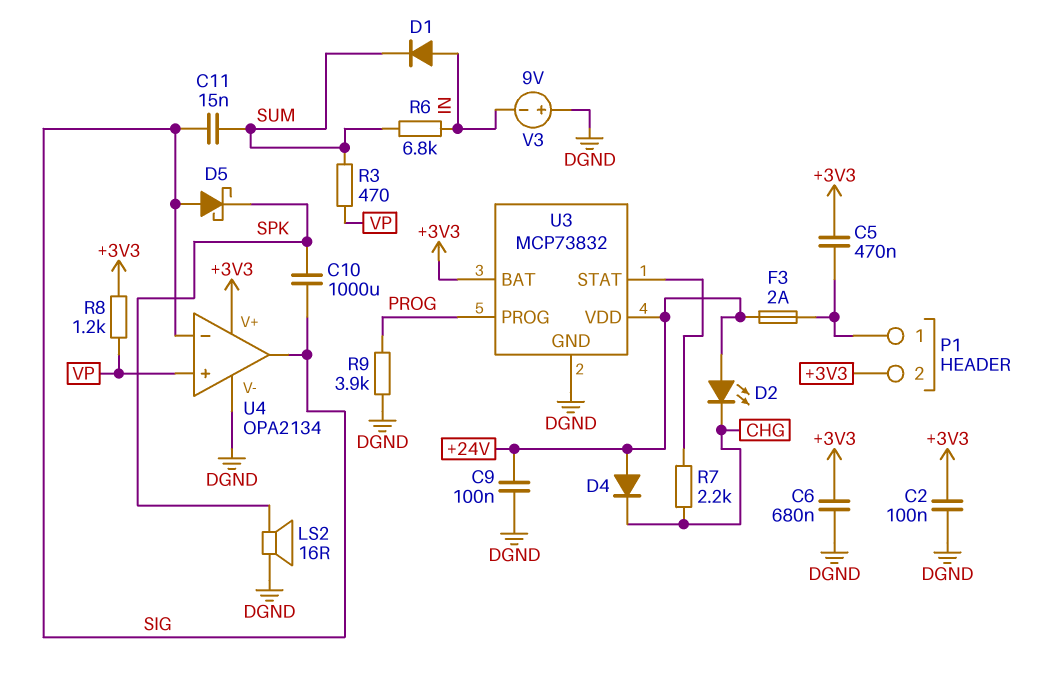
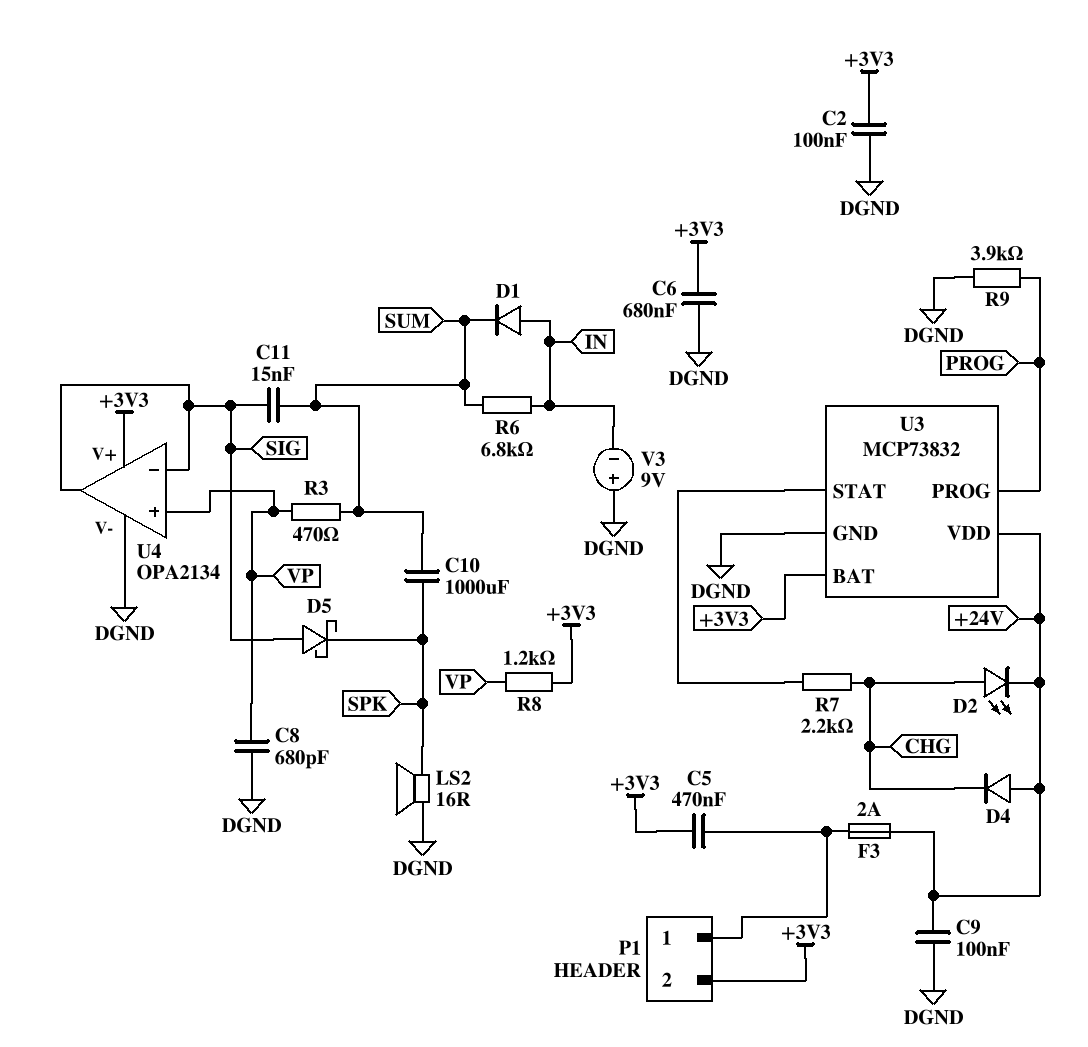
C8: none -> 680pF (DGND, VP)
C10: 1000uF (SIG, SPK) -> 1000uF (SPK, SUM)
D2: LED (A +24V, K CHG) -> LED (A CHG, K +24V)

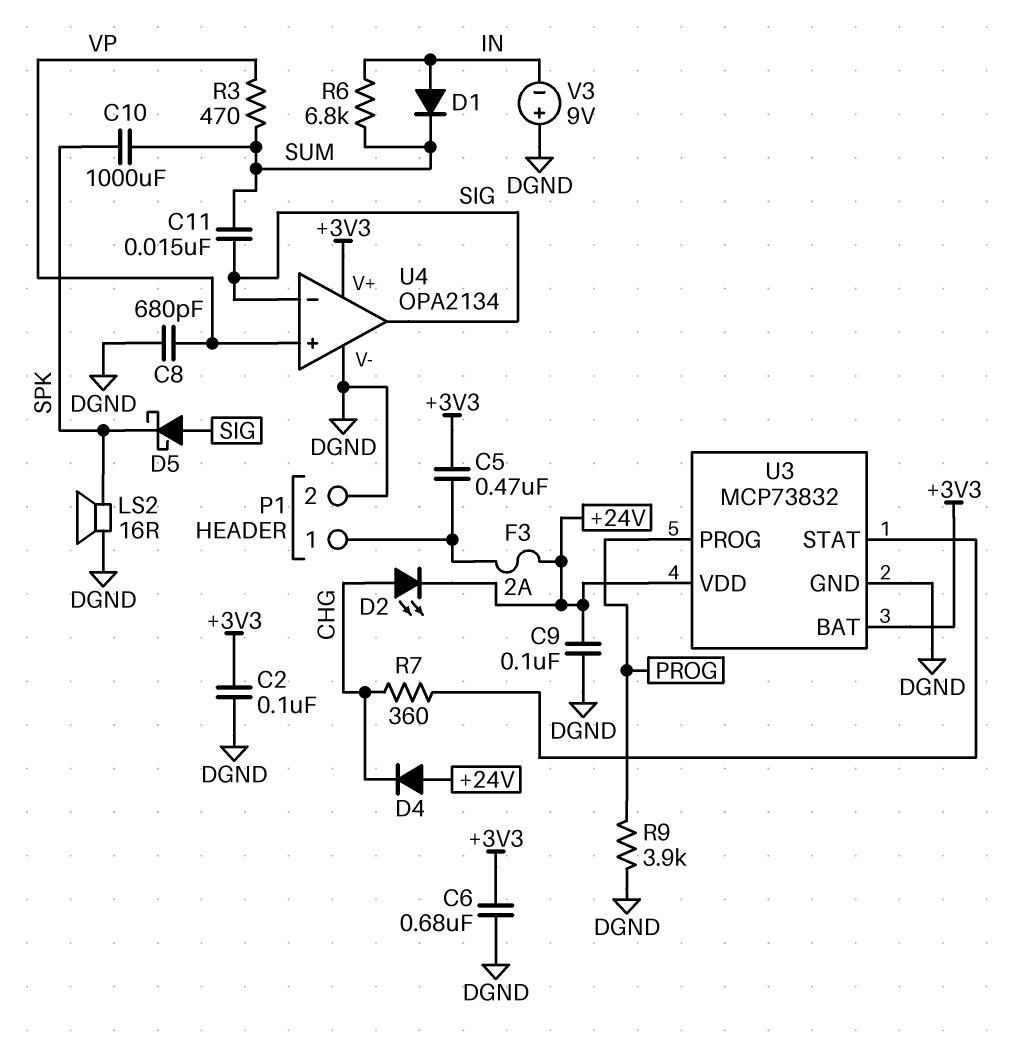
P1 pin 2: +3V3 -> DGND
R7: 2.2k (CHG, U3/STAT) -> 360 (CHG, U3/STAT)
R8: 1.2k (+3V3, VP) -> none

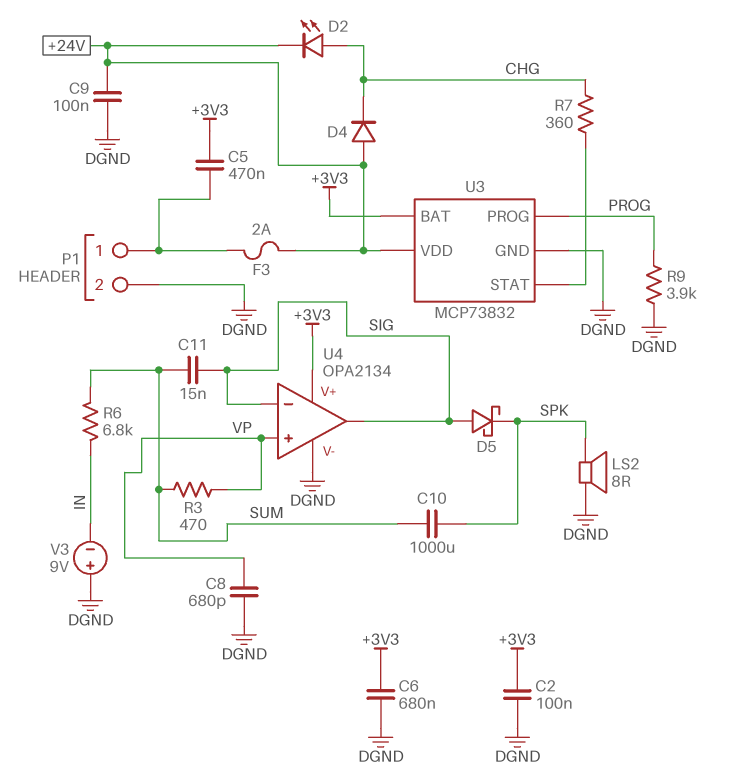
D1: diode (A IN, K SUM) -> none
LS2: speaker 16R (DGND, SPK) -> speaker 8R (DGND, SPK)

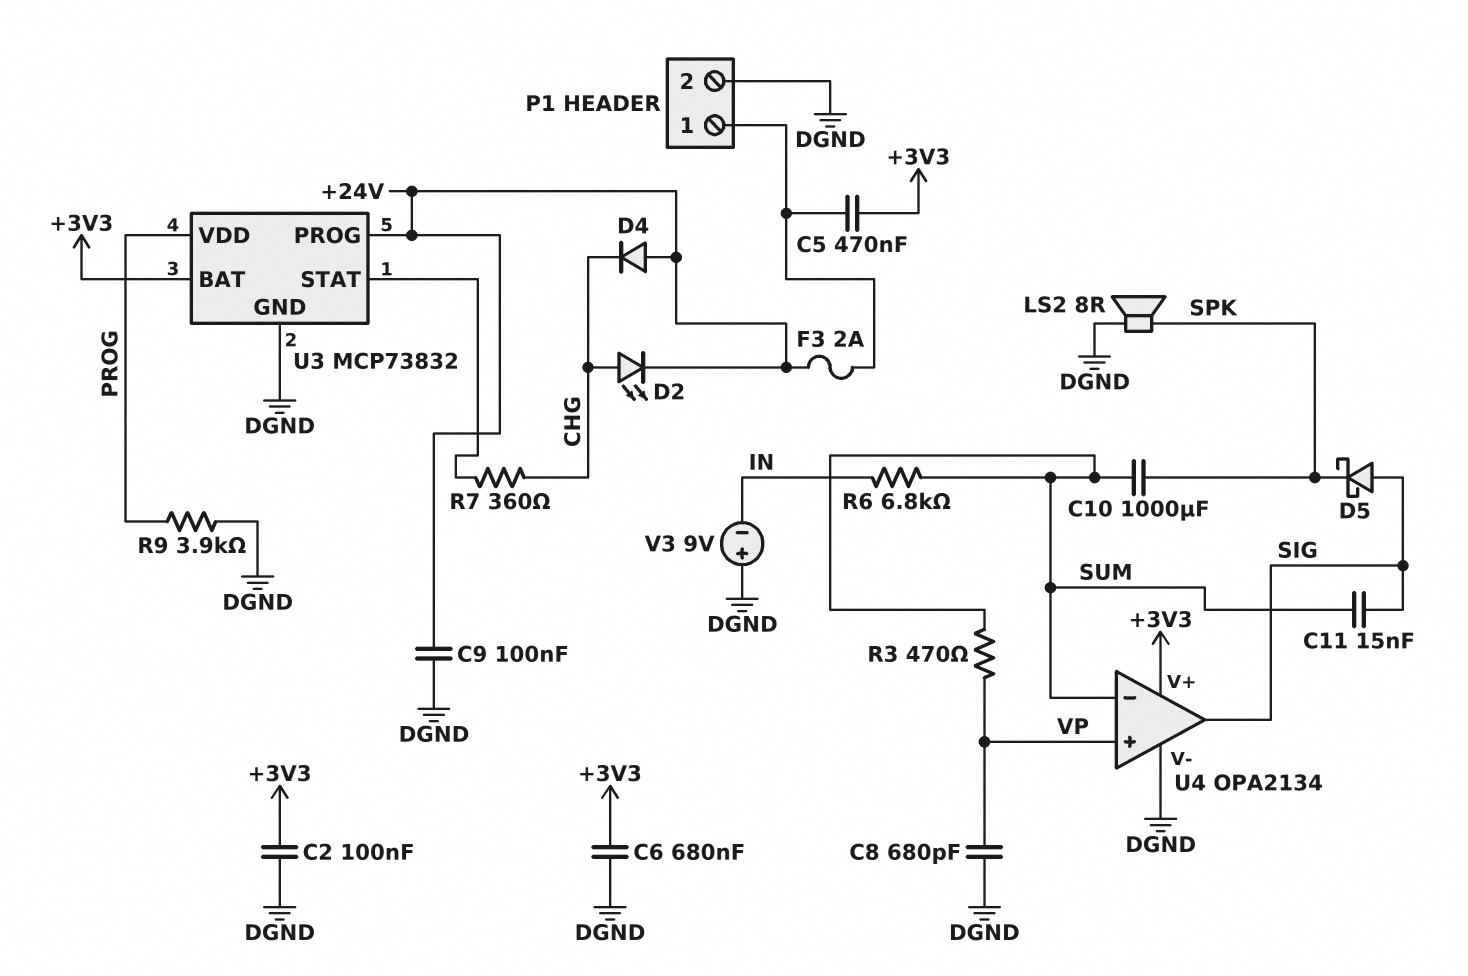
U3 pin PROG: PROG -> +24V
U3 pin VDD: +24V -> PROG
U4 pin in-: SIG -> SUM

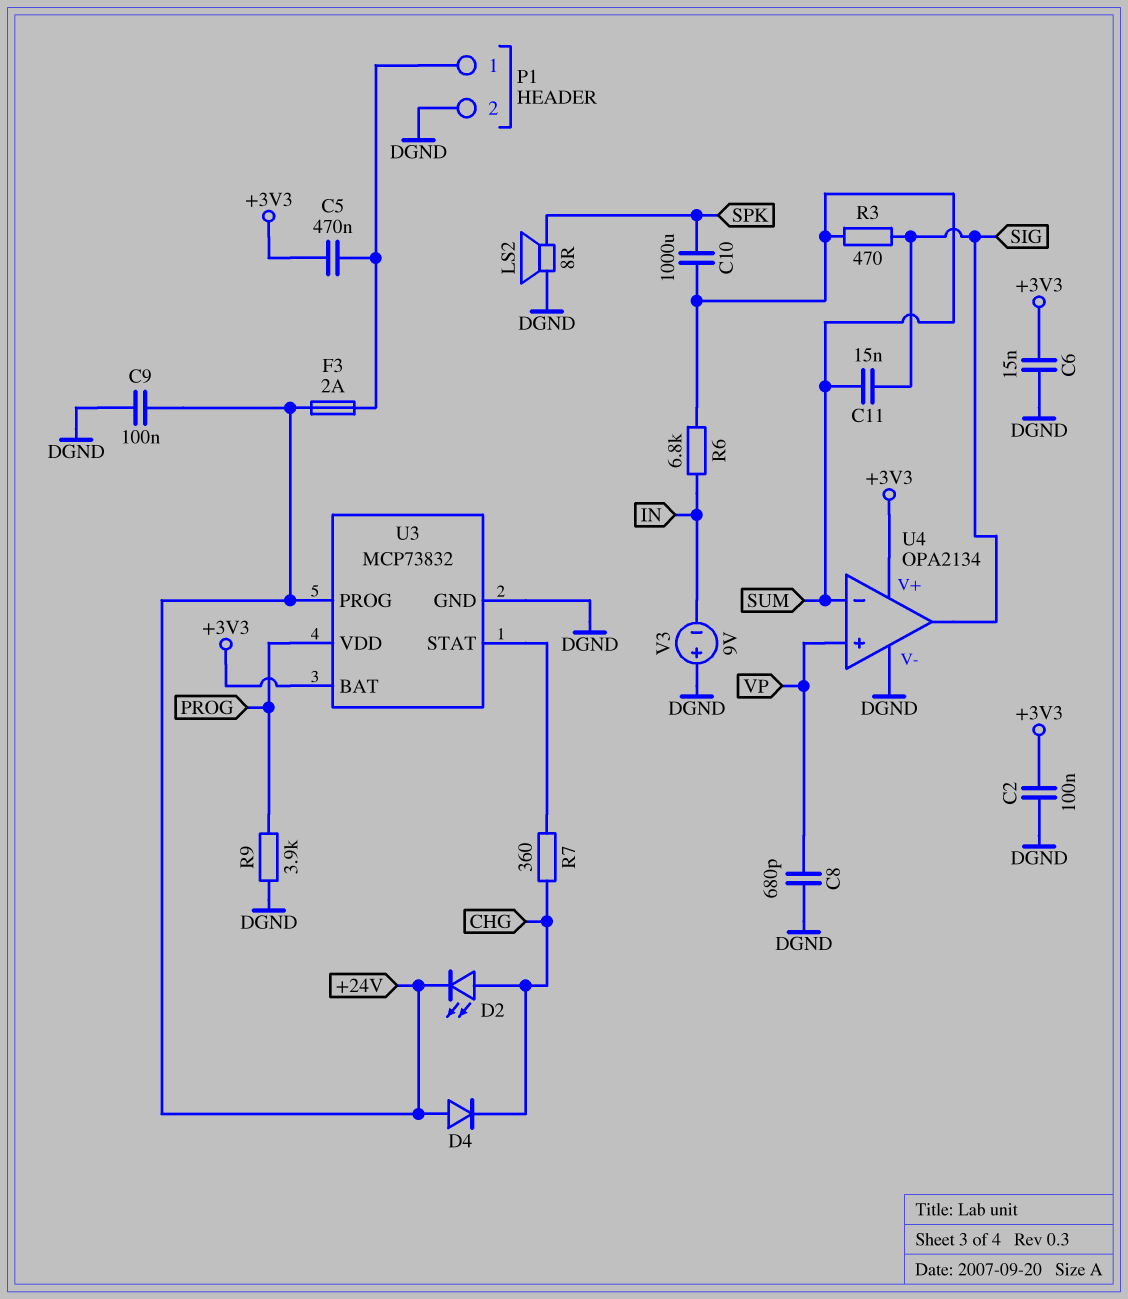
C6: 680nF (+3V3, DGND) -> 15nF (+3V3, DGND)
D5: schottky (A SIG, K SPK) -> none
R3: 470 (SUM, VP) -> 470 (SIG, SUM)

